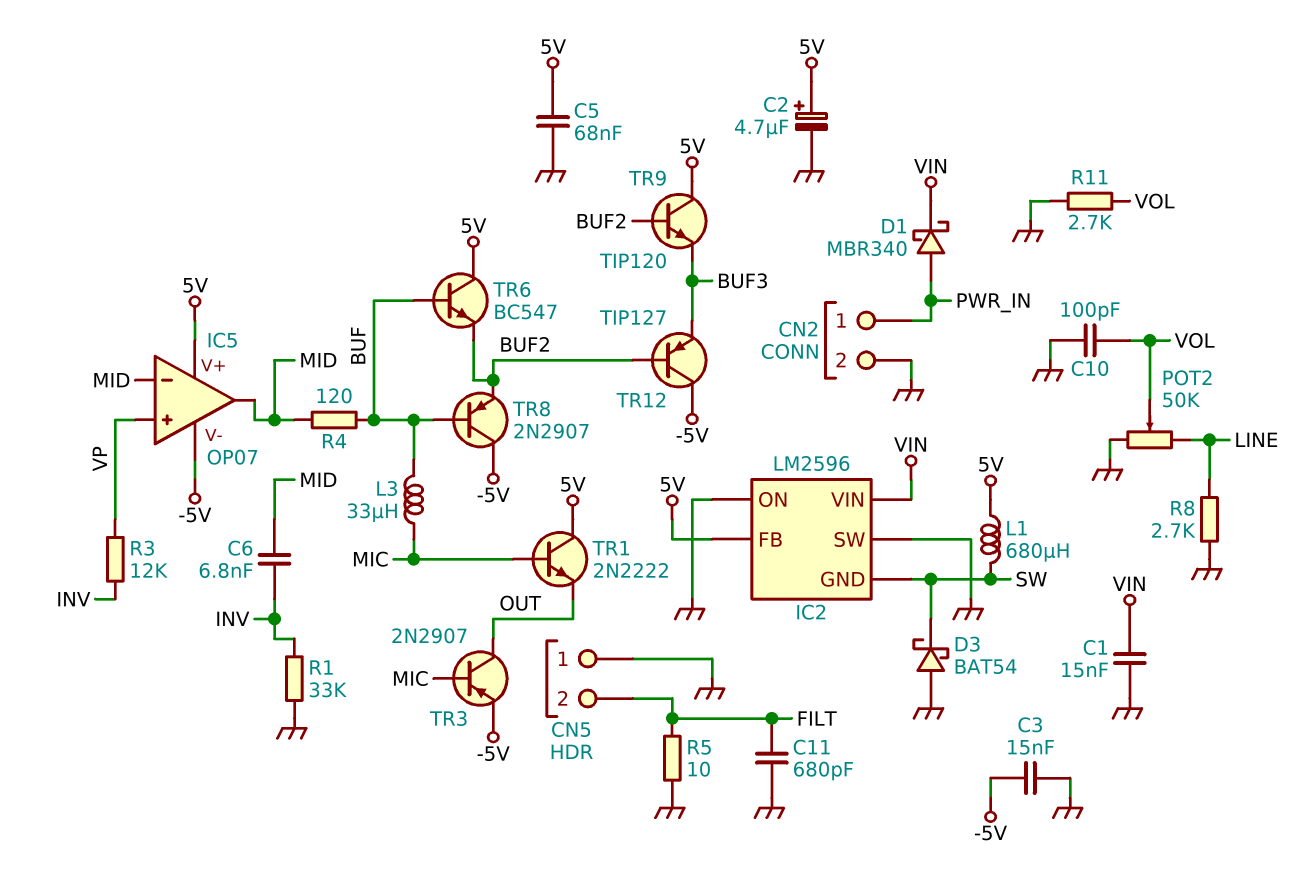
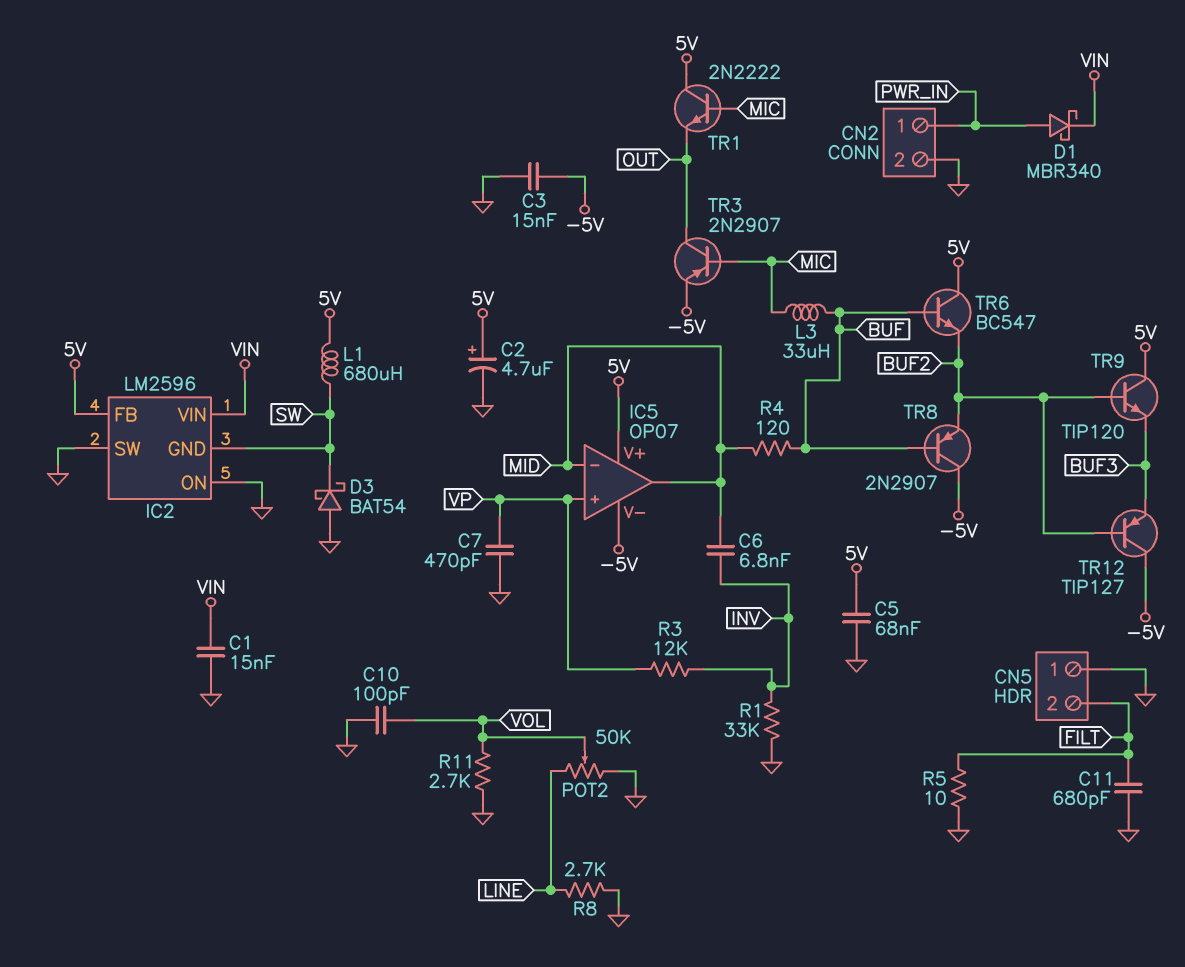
C7: none -> 470pF (GND, VP)

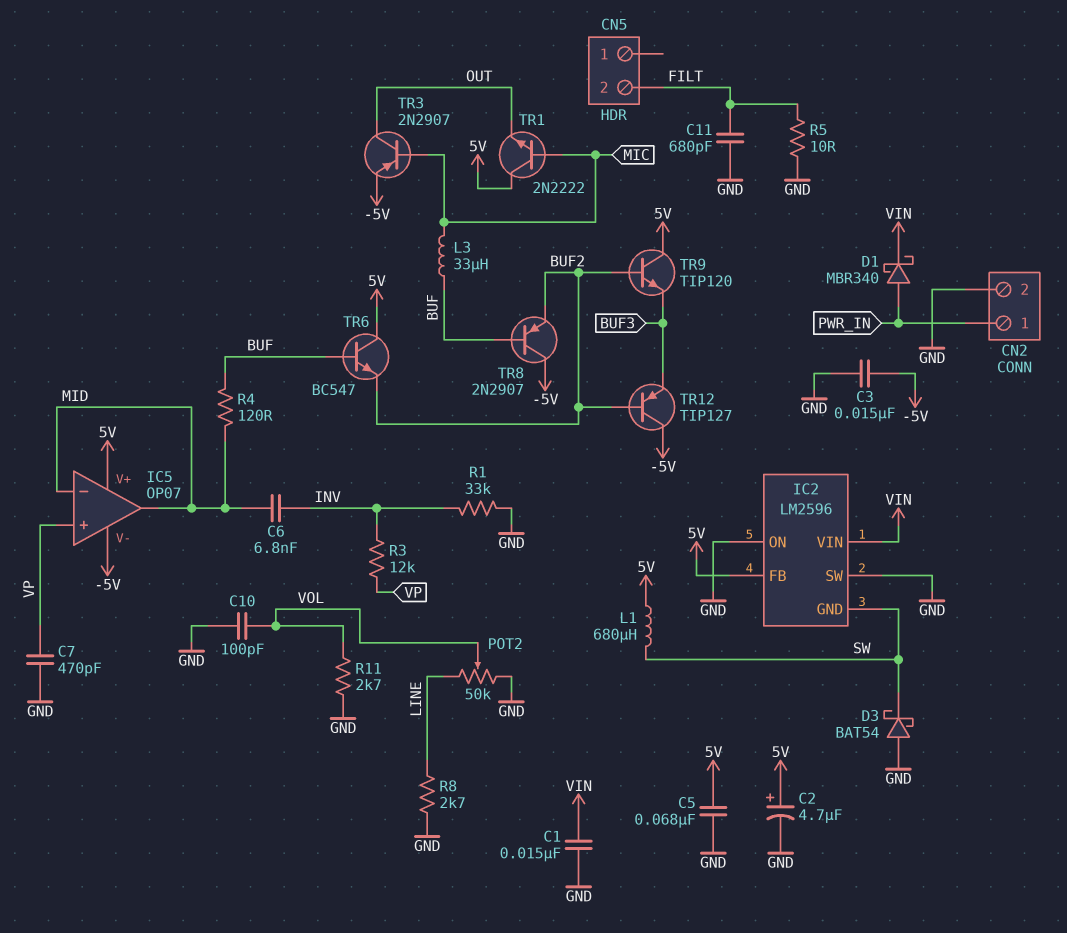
CN5 pin 1: GND -> none

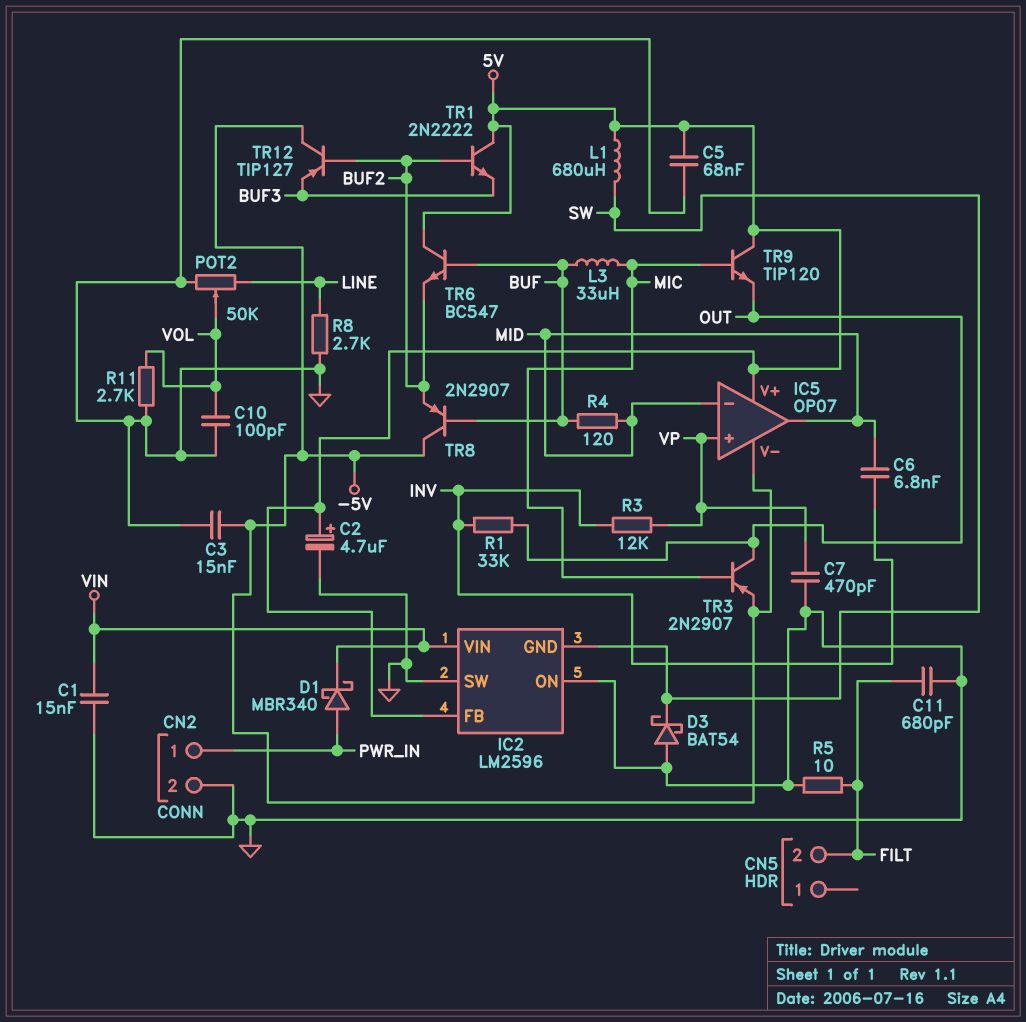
R1: 33k (GND, INV) -> 33k (INV, OUT)
TR1: NPN 2N2222 (B MIC, C 5V, E OUT) -> NPN 2N2222 (B BUF2, C 5V, E BUF3)
TR9: NPN TIP120 (B BUF2, C 5V, E BUF3) -> NPN TIP120 (B MIC, C 5V, E OUT)

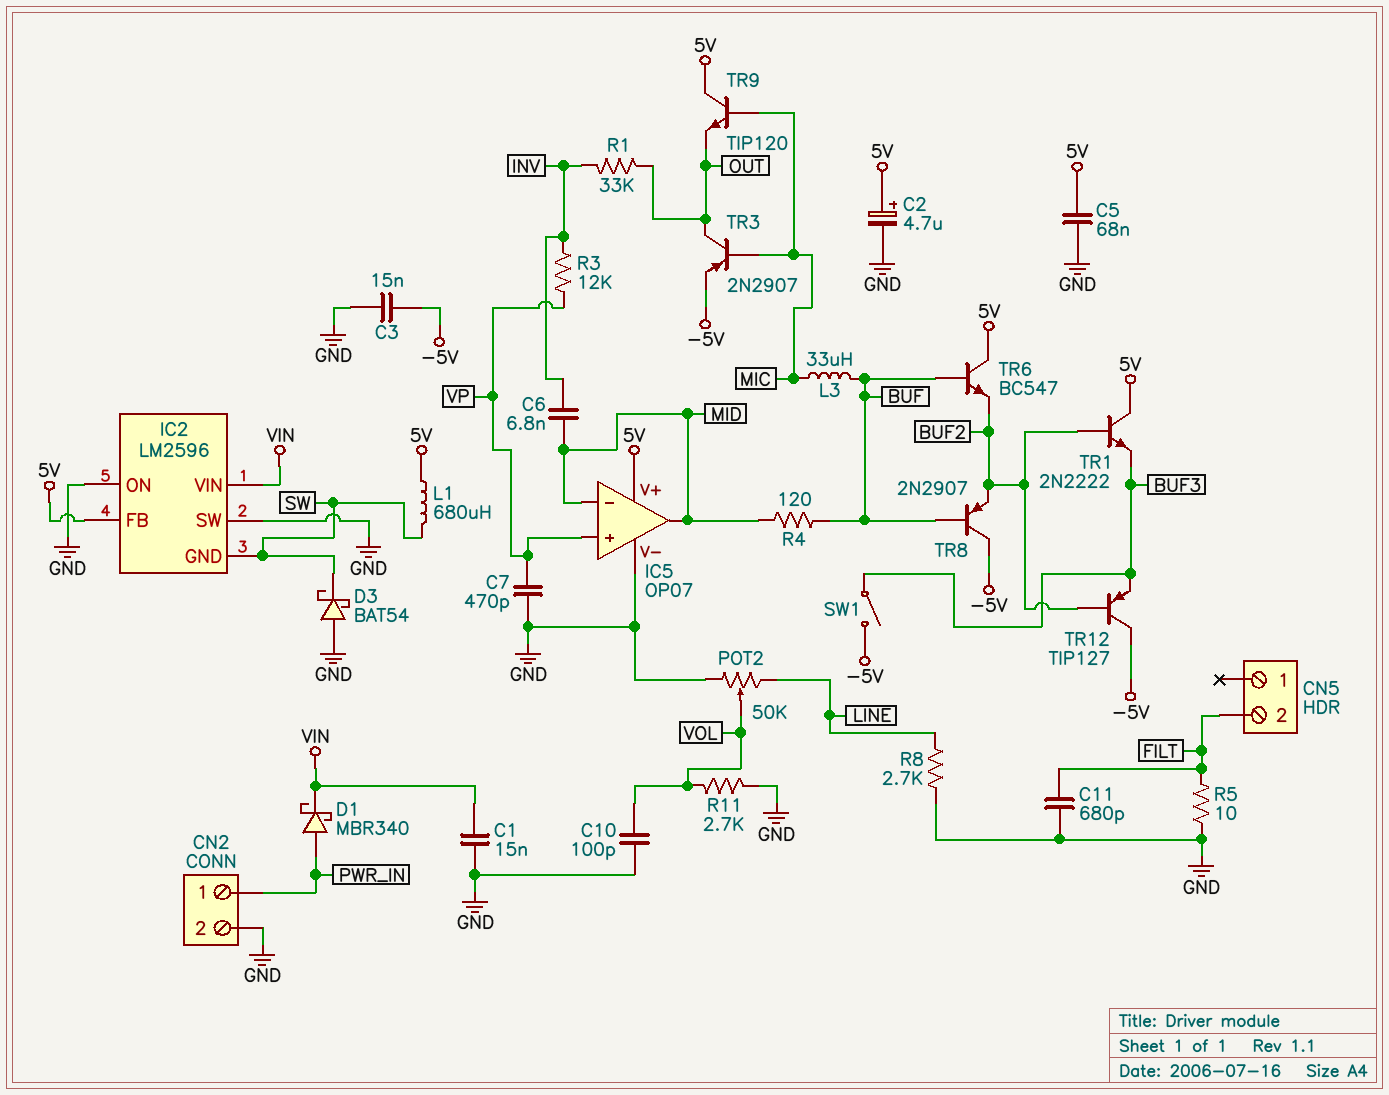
IC5 pin V-: -5V -> GND
SW1: none -> switch (-5V, BUF3)

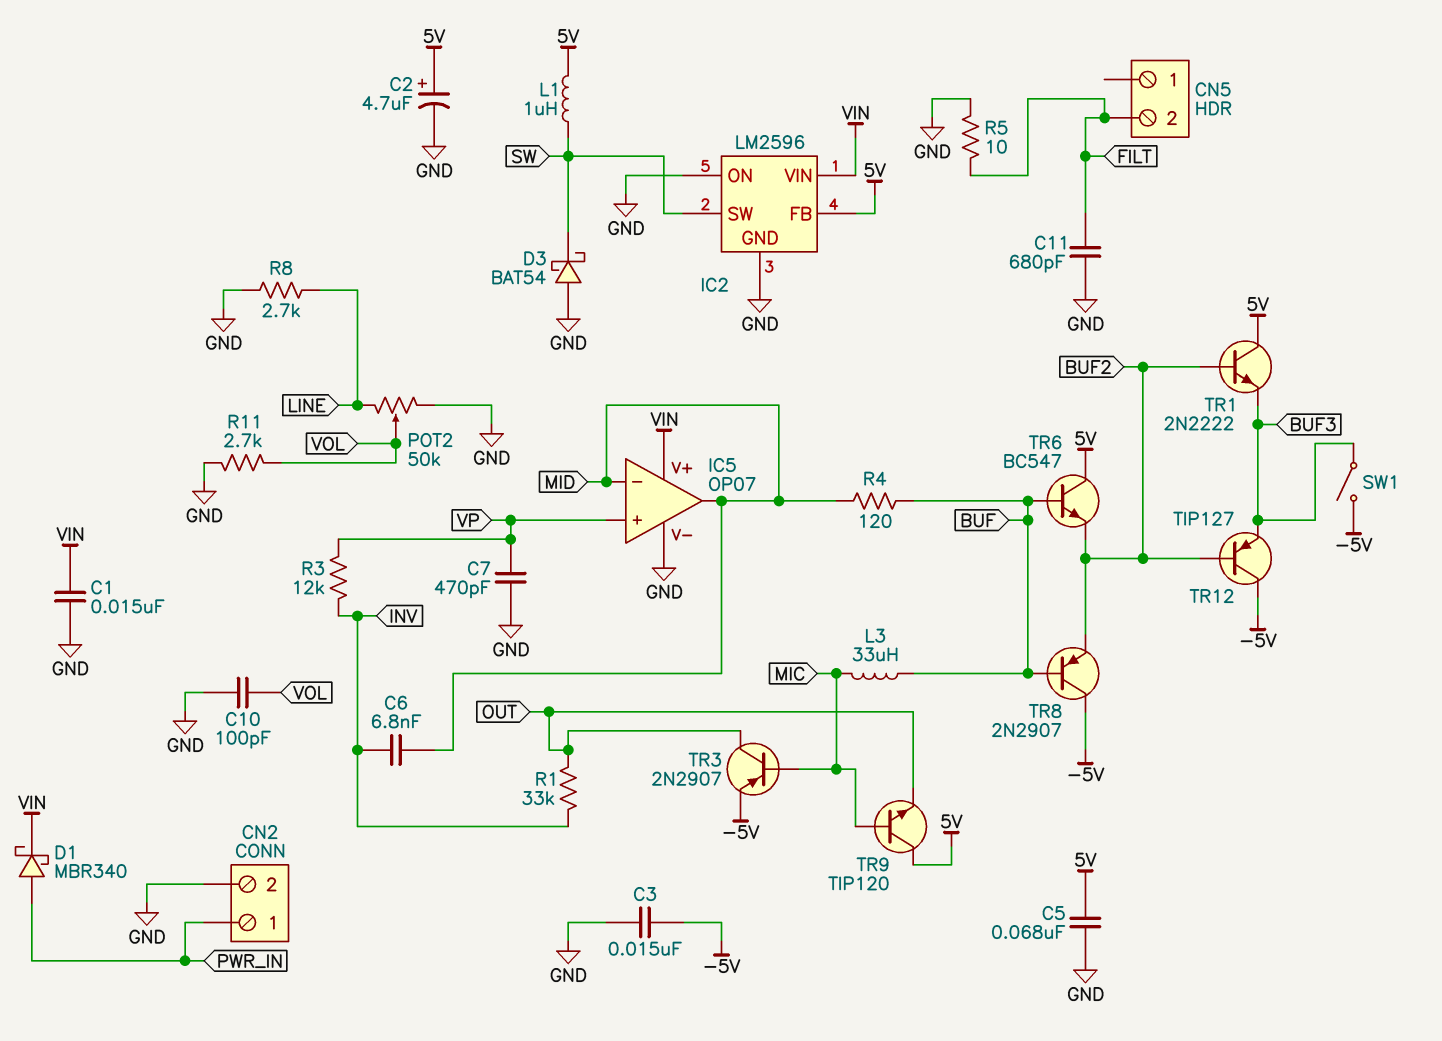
IC2 pin GND: SW -> GND
IC2 pin SW: GND -> SW
IC5 pin V+: 5V -> VIN
L1: 680uH (5V, SW) -> 1uH (5V, SW)

